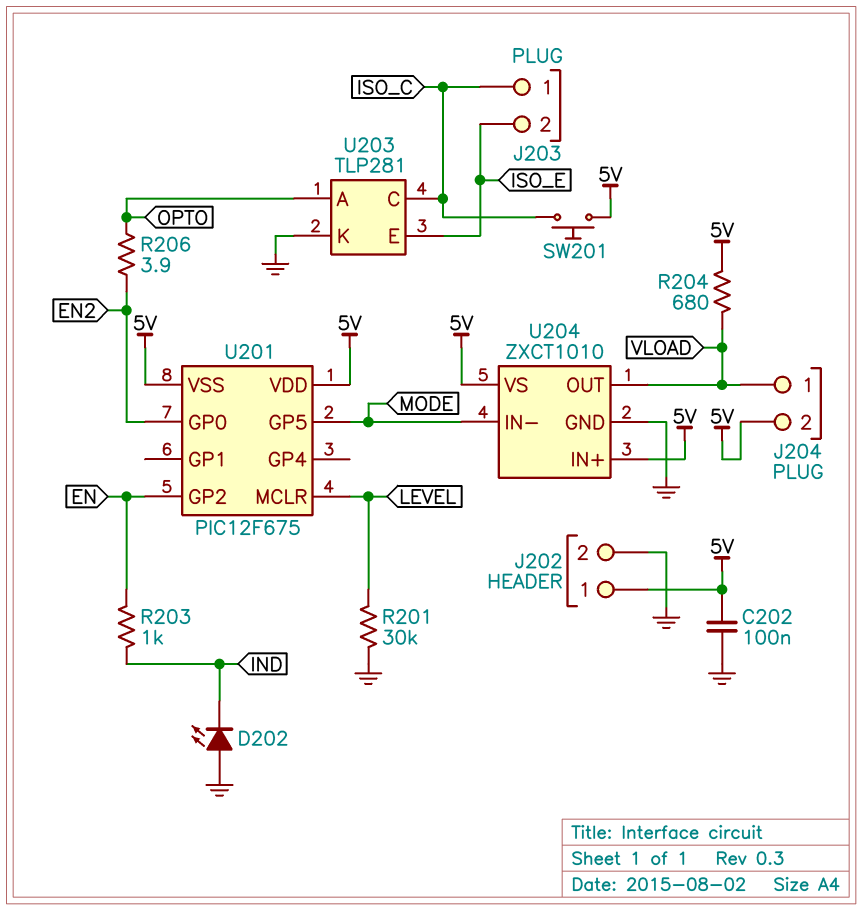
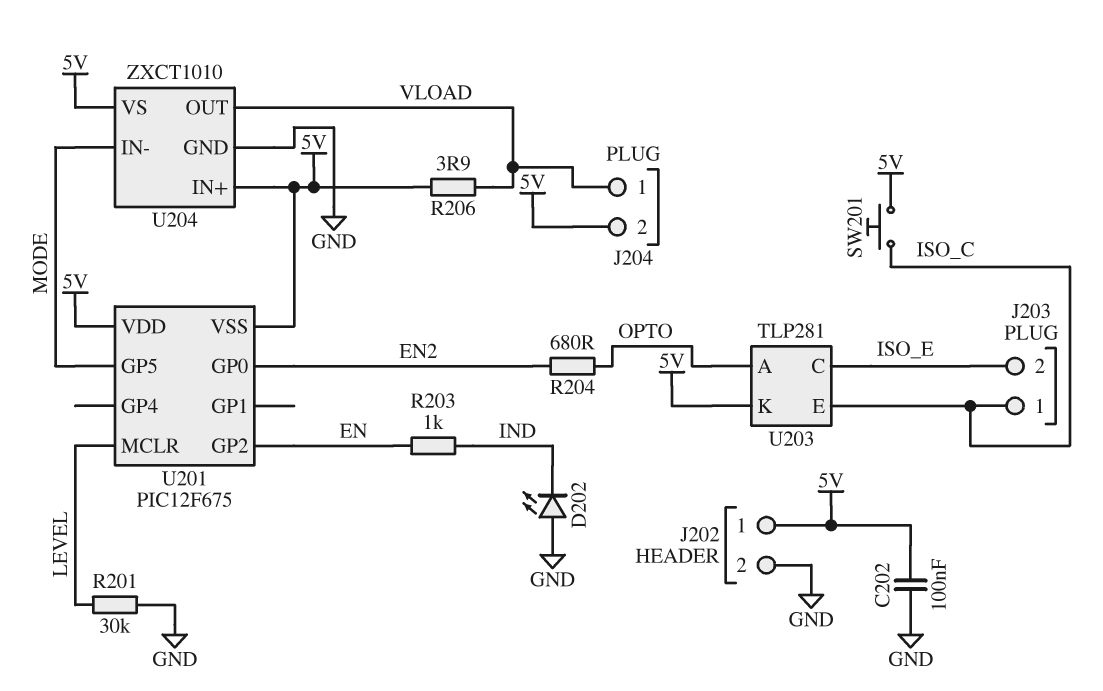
R204: 680 (5V, VLOAD) -> 680 (EN2, OPTO)
R206: 3.9 (EN2, OPTO) -> 3.9 (5V, VLOAD)
U203 pin C: ISO_C -> ISO_E
U203 pin E: ISO_E -> ISO_C
U203 pin K: GND -> 5V

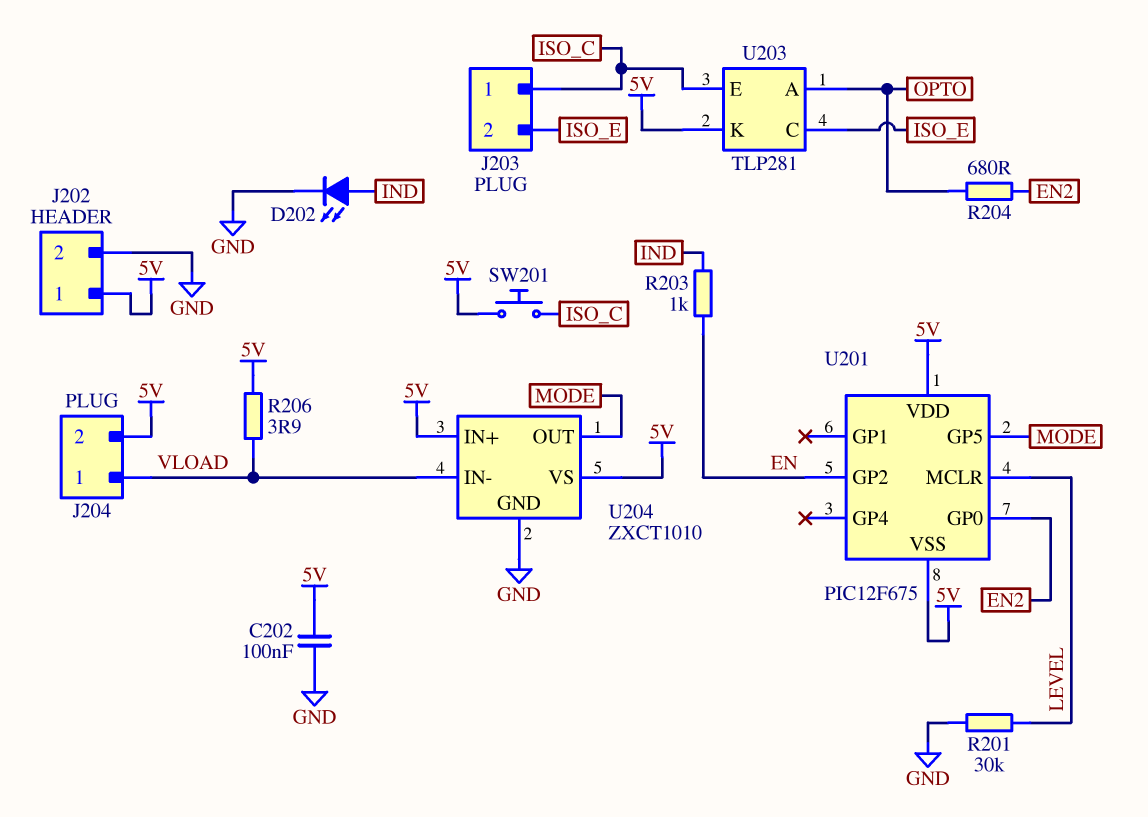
D202: LED (A GND, K IND) -> LED (A IND, K GND)
U204 pin IN-: MODE -> VLOAD
U204 pin OUT: VLOAD -> MODE

